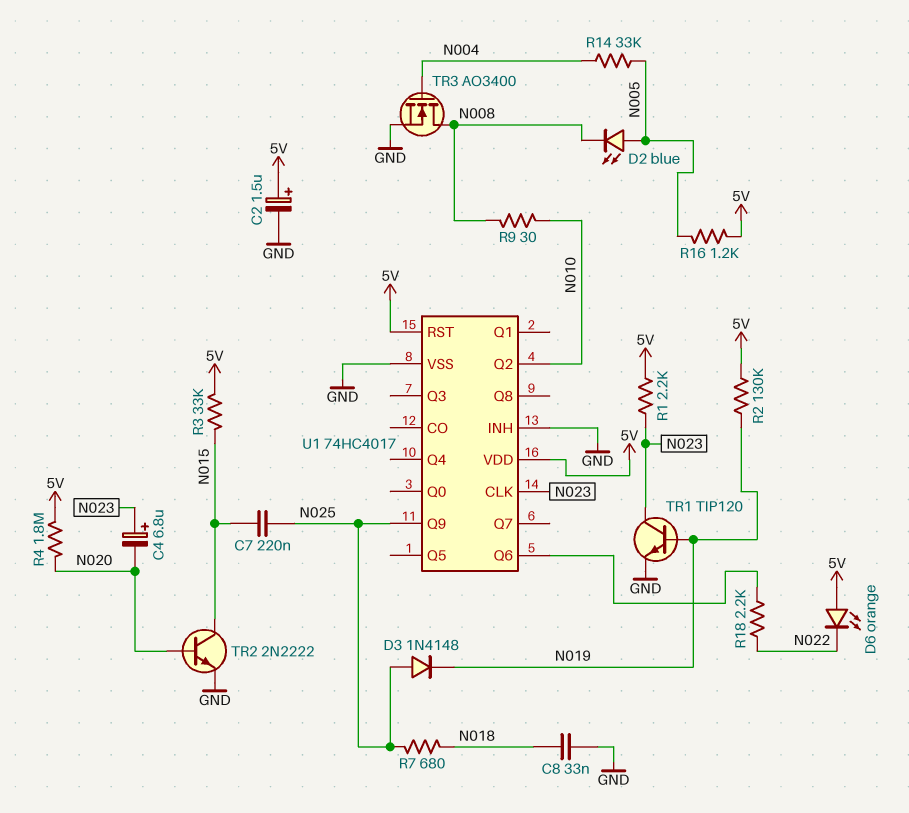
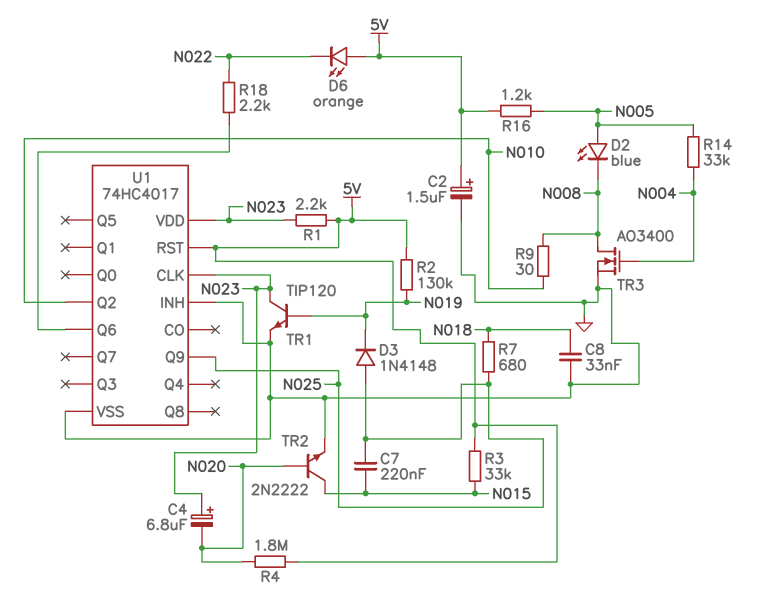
U1 pin VDD: 5V -> N023

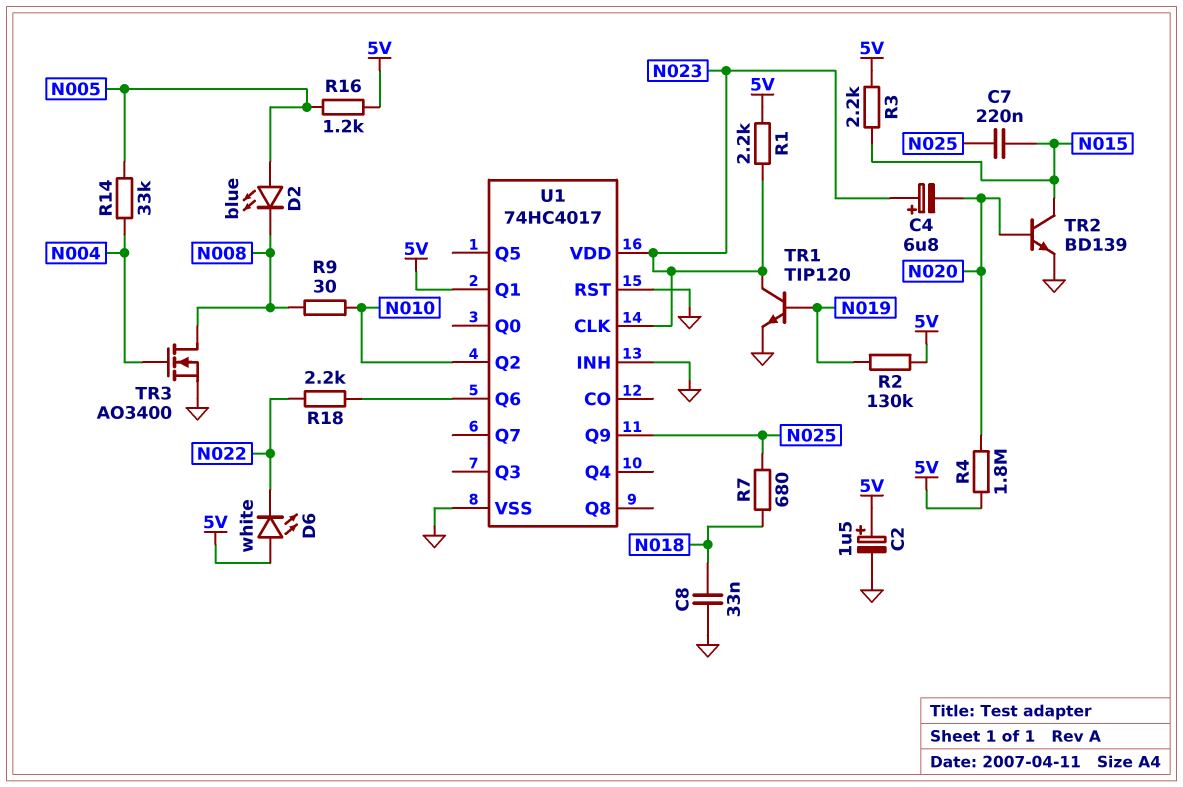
D3: diode 1N4148 (A N025, K N019) -> none
D6: LED orange (A 5V, K N022) -> LED white (A 5V, K N022)
R3: 33k (5V, N015) -> 2.2k (5V, N015)
TR2: NPN 2N2222 (B N020, C N015, E GND) -> NPN BD139 (B N020, C N015, E GND)
U1 pin Q1: none -> 5V
U1 pin RST: 5V -> GND

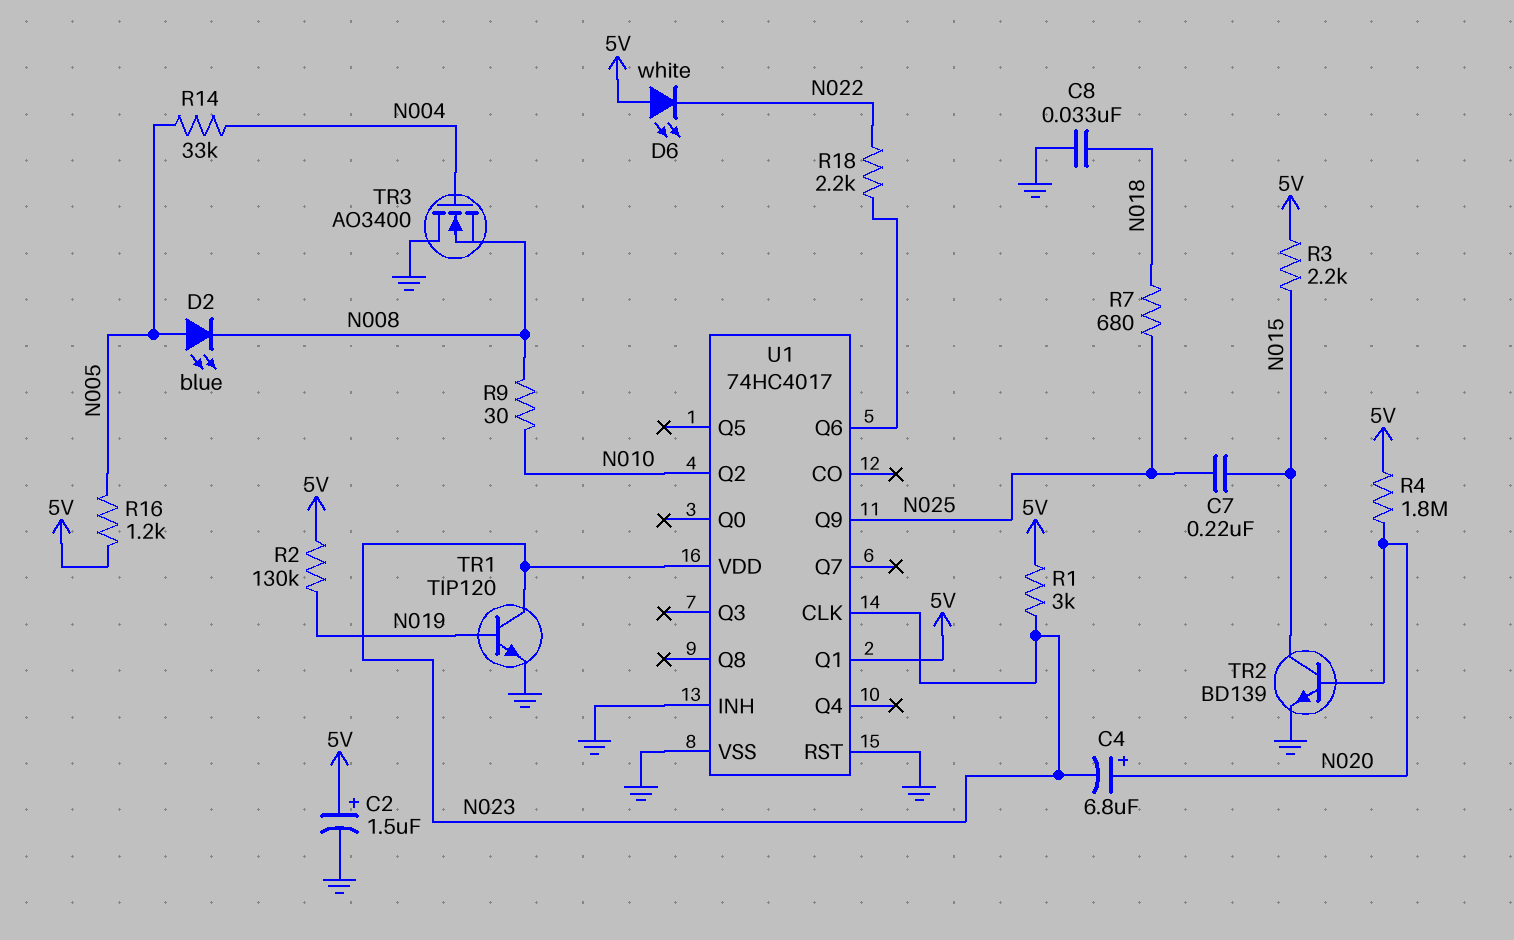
C4: 6.8uF (plus N023, minus N020) -> 6.8uF (plus N020, minus N023)
R1: 2.2k (5V, N023) -> 3k (5V, N023)
TR3: NMOS AO3400 (G N004, D N008, S GND) -> NMOS AO3400 (G N004, D GND, S N008)

